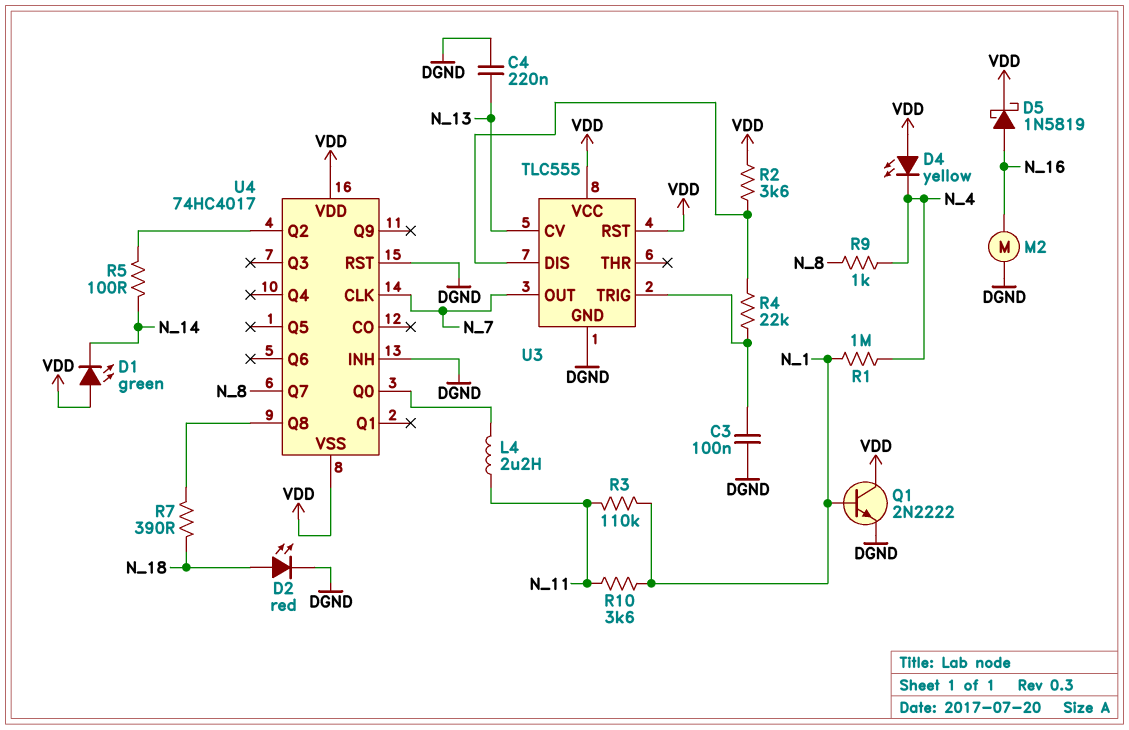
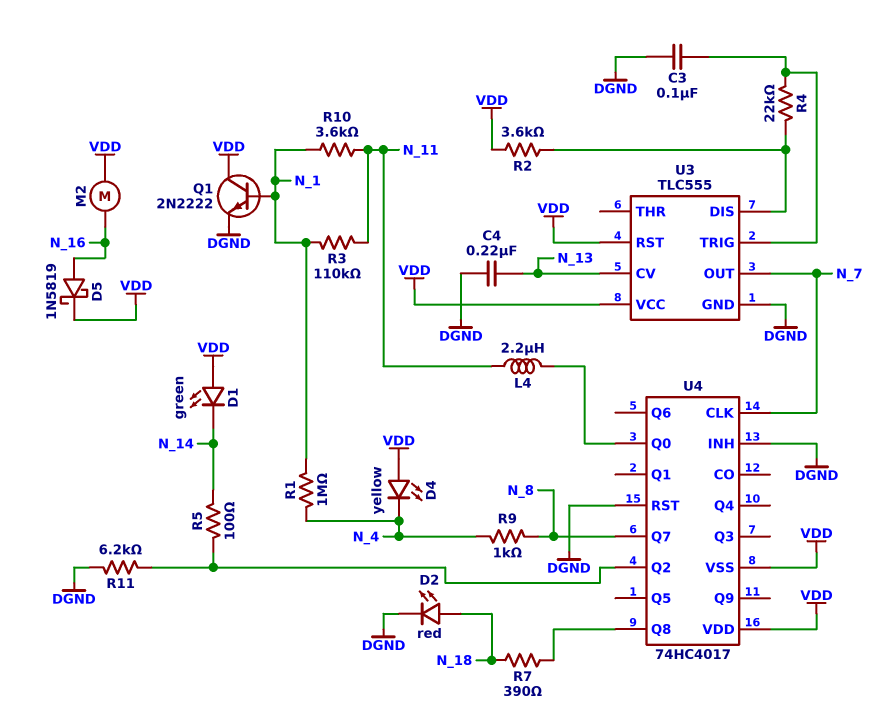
M2: motor (DGND, N_16) -> motor (N_16, VDD)
R11: none -> 6.2k (DGND, U4/Q2)

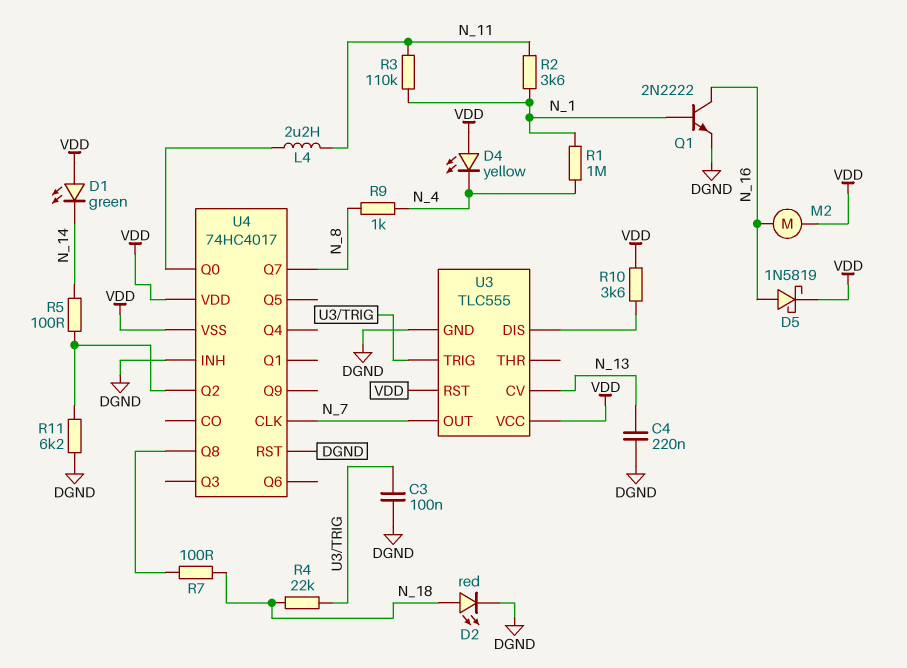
Q1: NPN 2N2222 (B N_1, C VDD, E DGND) -> NPN 2N2222 (B N_1, C N_16, E DGND)
R2: 3.6k (U3/DIS, VDD) -> 3.6k (N_1, N_11)
R4: 22k (U3/DIS, U3/TRIG) -> 22k (N_18, U3/TRIG)
R7: 390 (N_18, U4/Q8) -> 100 (N_18, U4/Q8)
R10: 3.6k (N_1, N_11) -> 3.6k (U3/DIS, VDD)

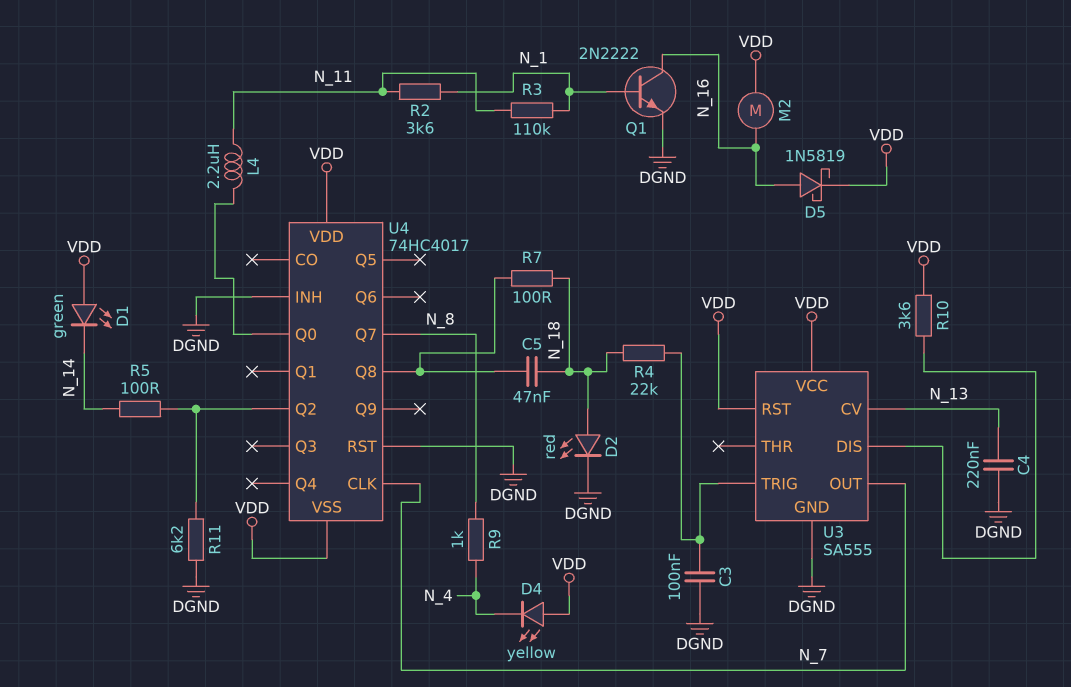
C5: none -> 47nF (N_18, U4/Q8)
R1: 1M (N_1, N_4) -> none
U3: TLC555 -> SA555

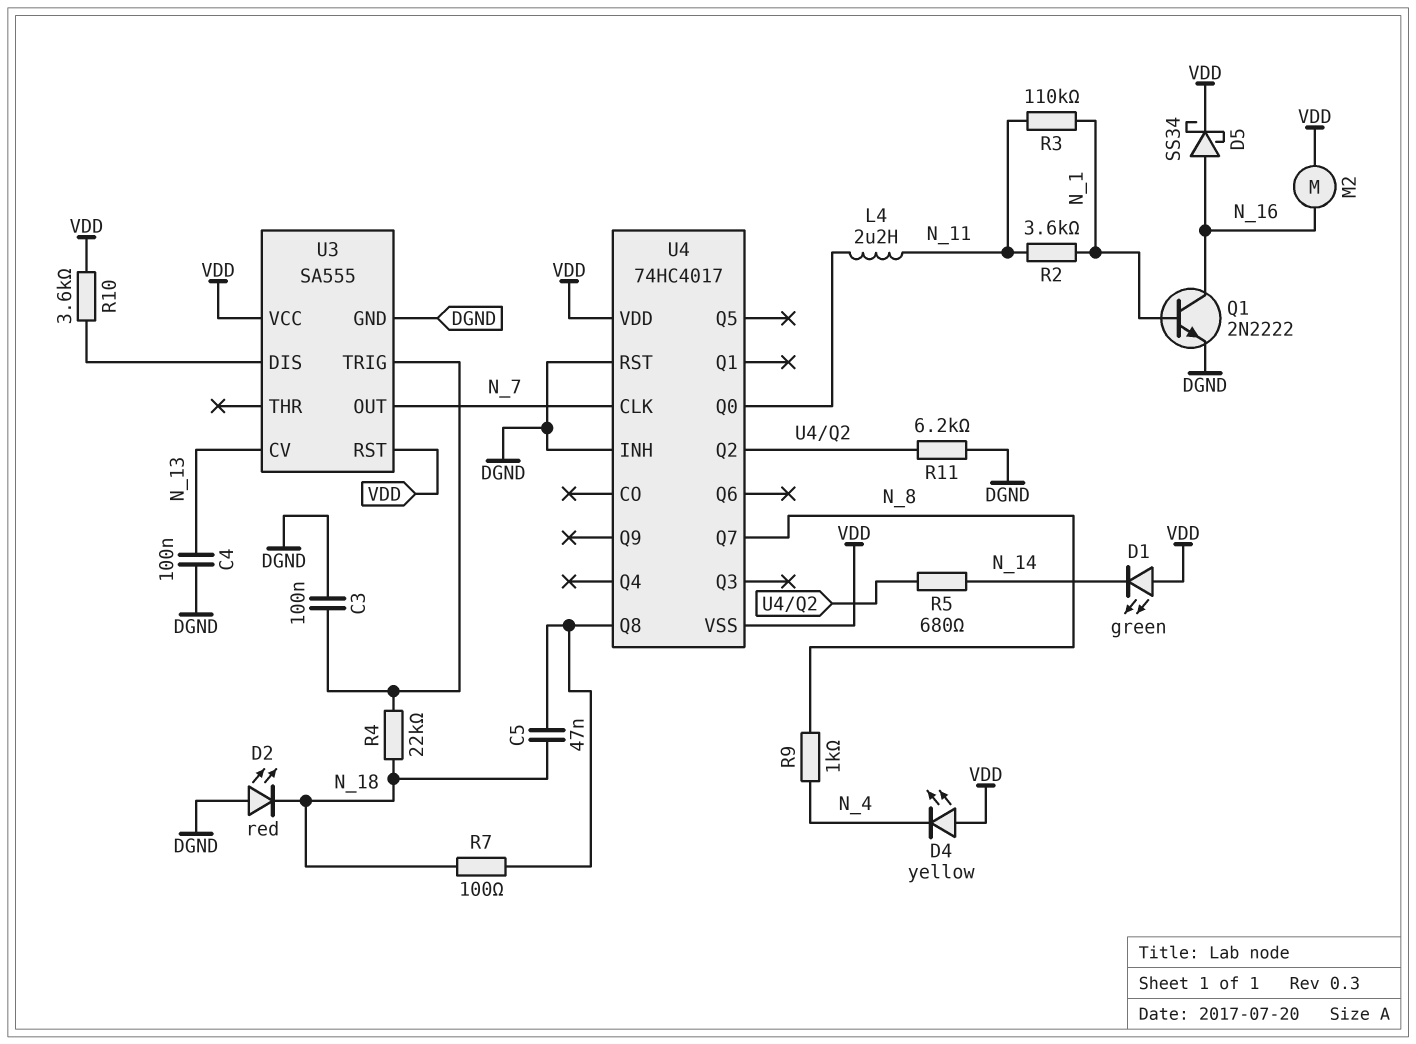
C4: 220nF (DGND, N_13) -> 100nF (DGND, N_13)
D2: LED red (A N_18, K DGND) -> LED red (A DGND, K N_18)
D5: schottky 1N5819 (A N_16, K VDD) -> schottky SS34 (A N_16, K VDD)
R5: 100 (N_14, U4/Q2) -> 680 (N_14, U4/Q2)

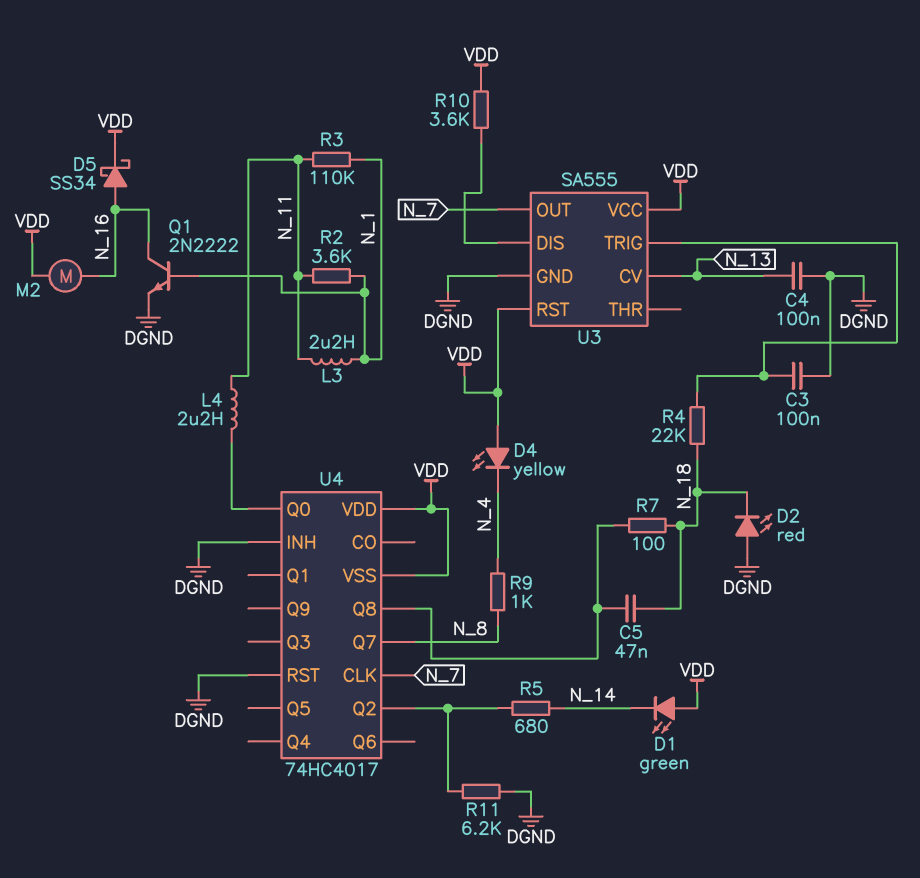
L3: none -> 2.2uH (N_1, N_11)

